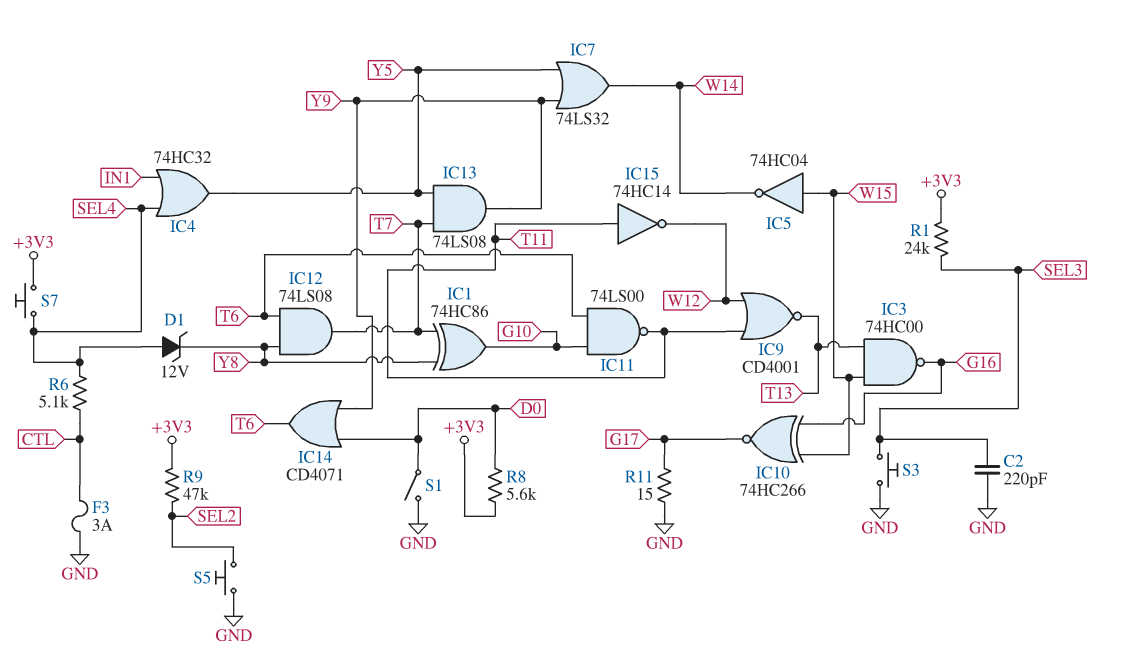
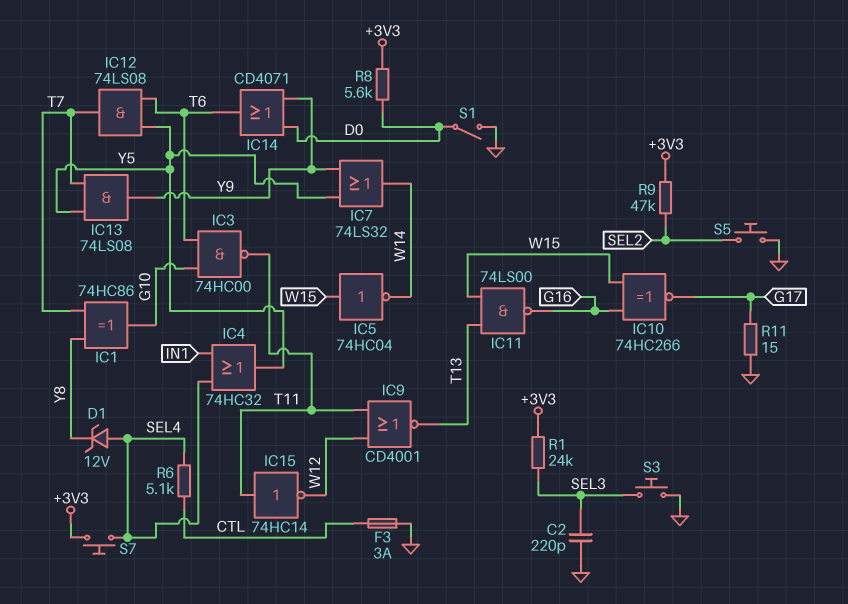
IC3: NAND 74HC00 (in T13, in W15, out G16) -> NAND 74HC00 (in G10, in T6, out T11)
IC11: NAND 74LS00 (in G10, in T6, out T11) -> NAND 74LS00 (in T13, in W15, out G16)
IC12: AND 74LS08 (in T6, in Y8, out T7) -> AND 74LS08 (in T6, in Y5, out T7)

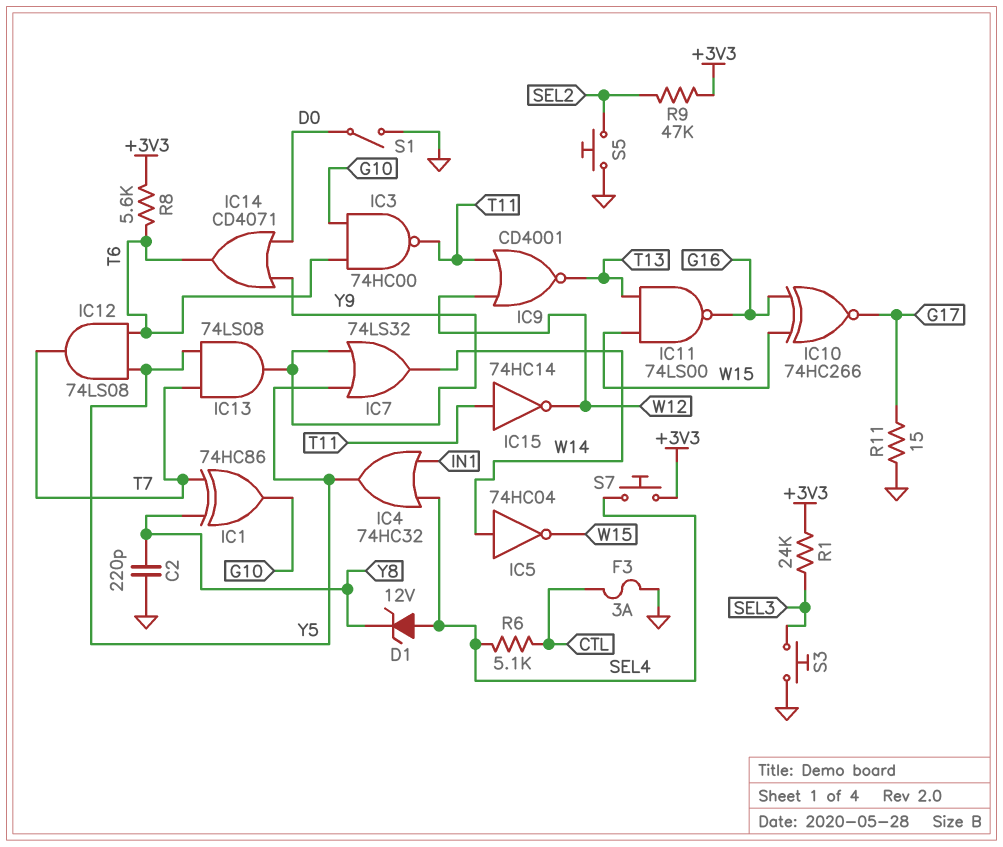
C2: 220pF (GND, SEL3) -> 220pF (GND, Y8)
IC5: NOT 74HC04 (in W15, out W14) -> NOT 74HC04 (in W14, out W15)
R8: 5.6k (+3V3, D0) -> 5.6k (+3V3, T6)

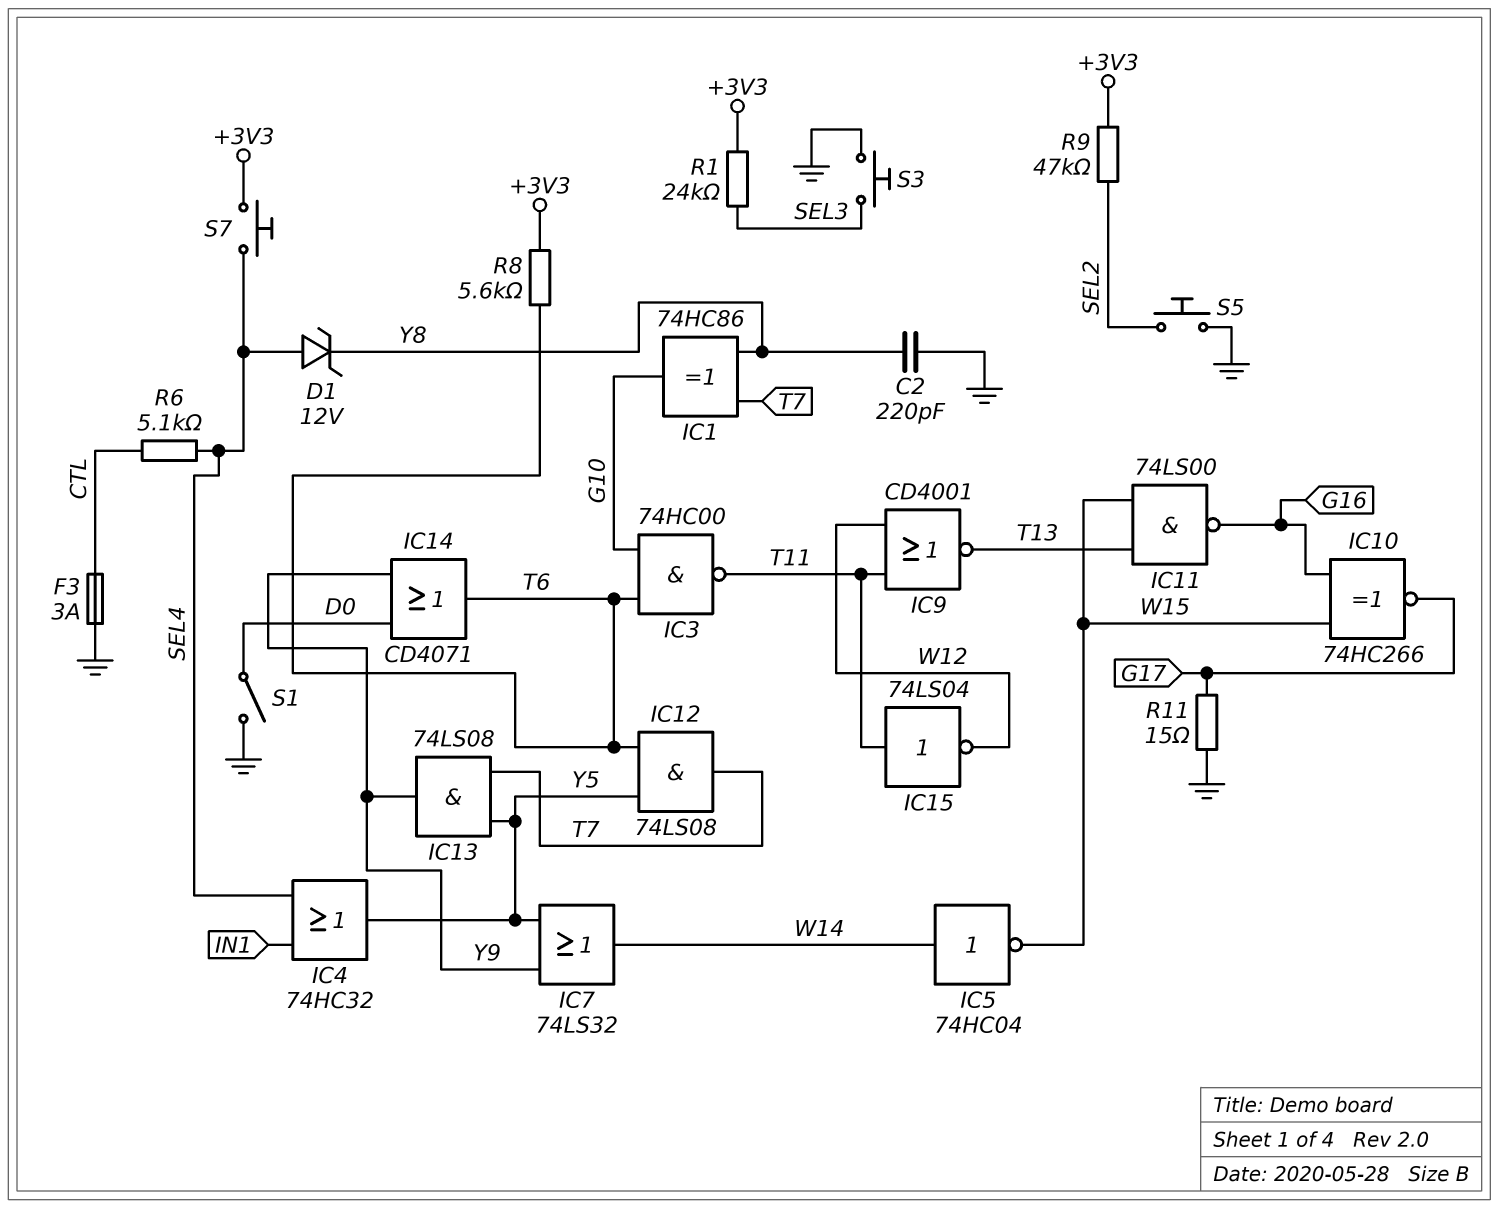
IC15: NOT 74HC14 (in T11, out W12) -> NOT 74LS04 (in T11, out W12)

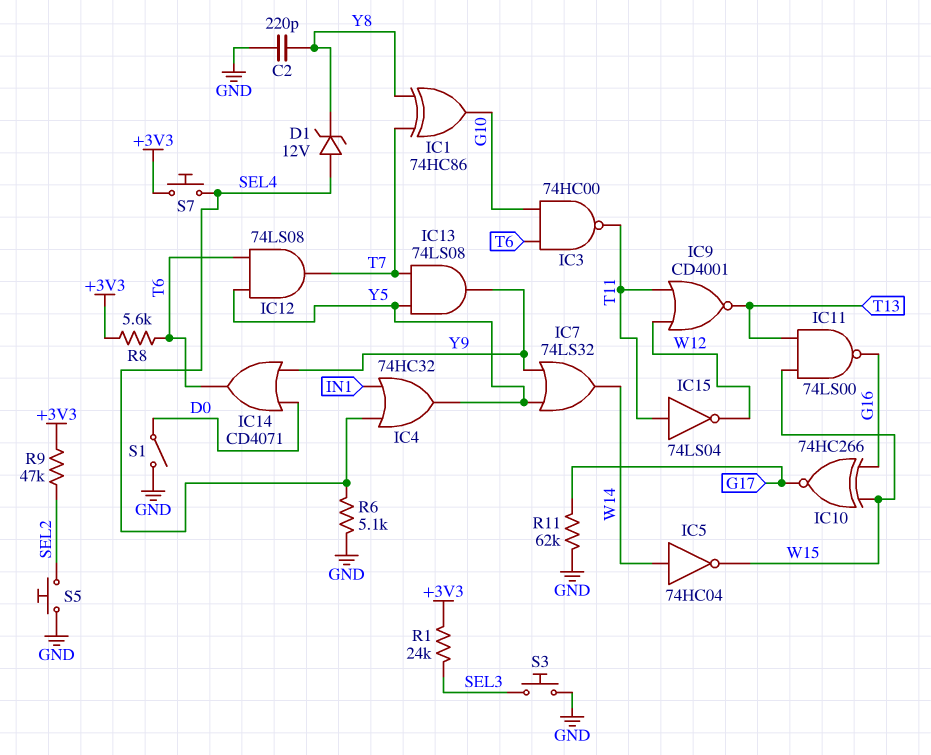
F3: 3A (CTL, GND) -> none
R6: 5.1k (CTL, SEL4) -> 5.1k (GND, SEL4)
R11: 15 (G17, GND) -> 62k (G17, GND)

